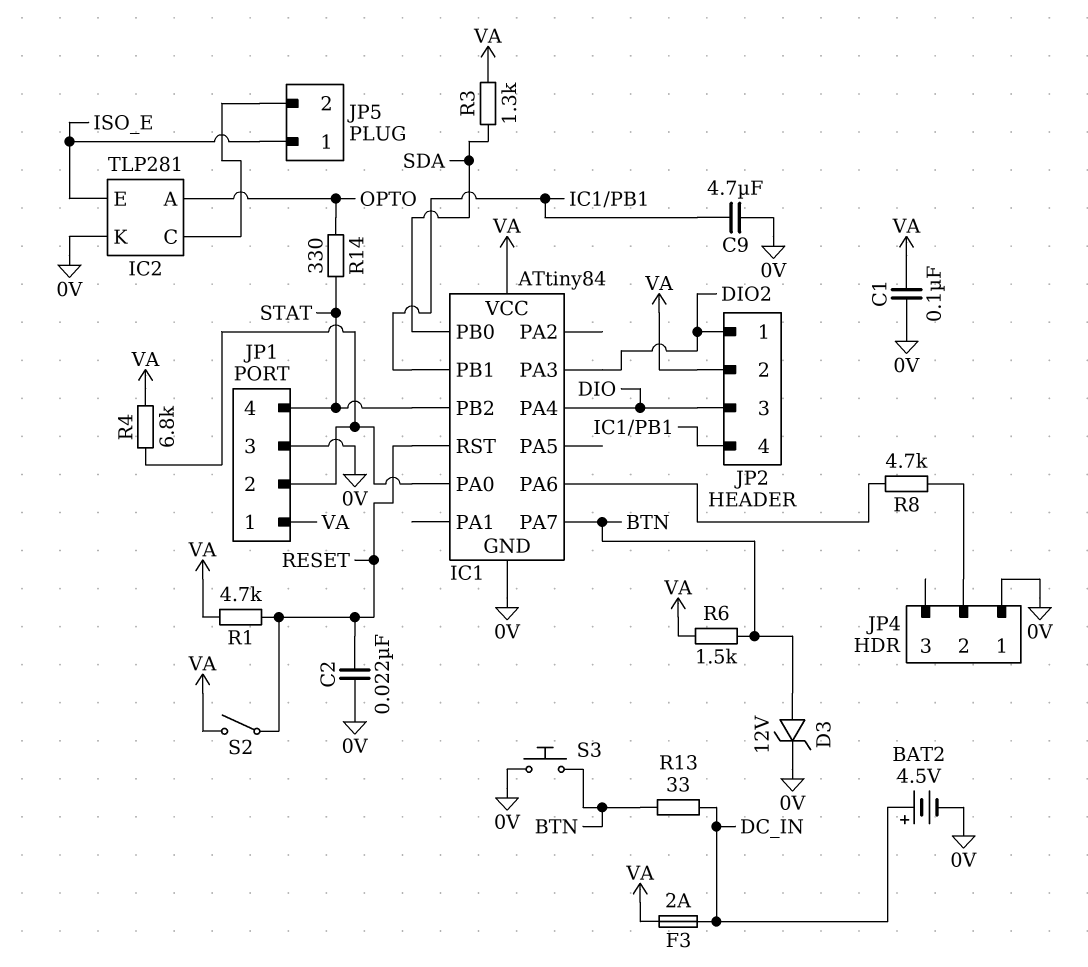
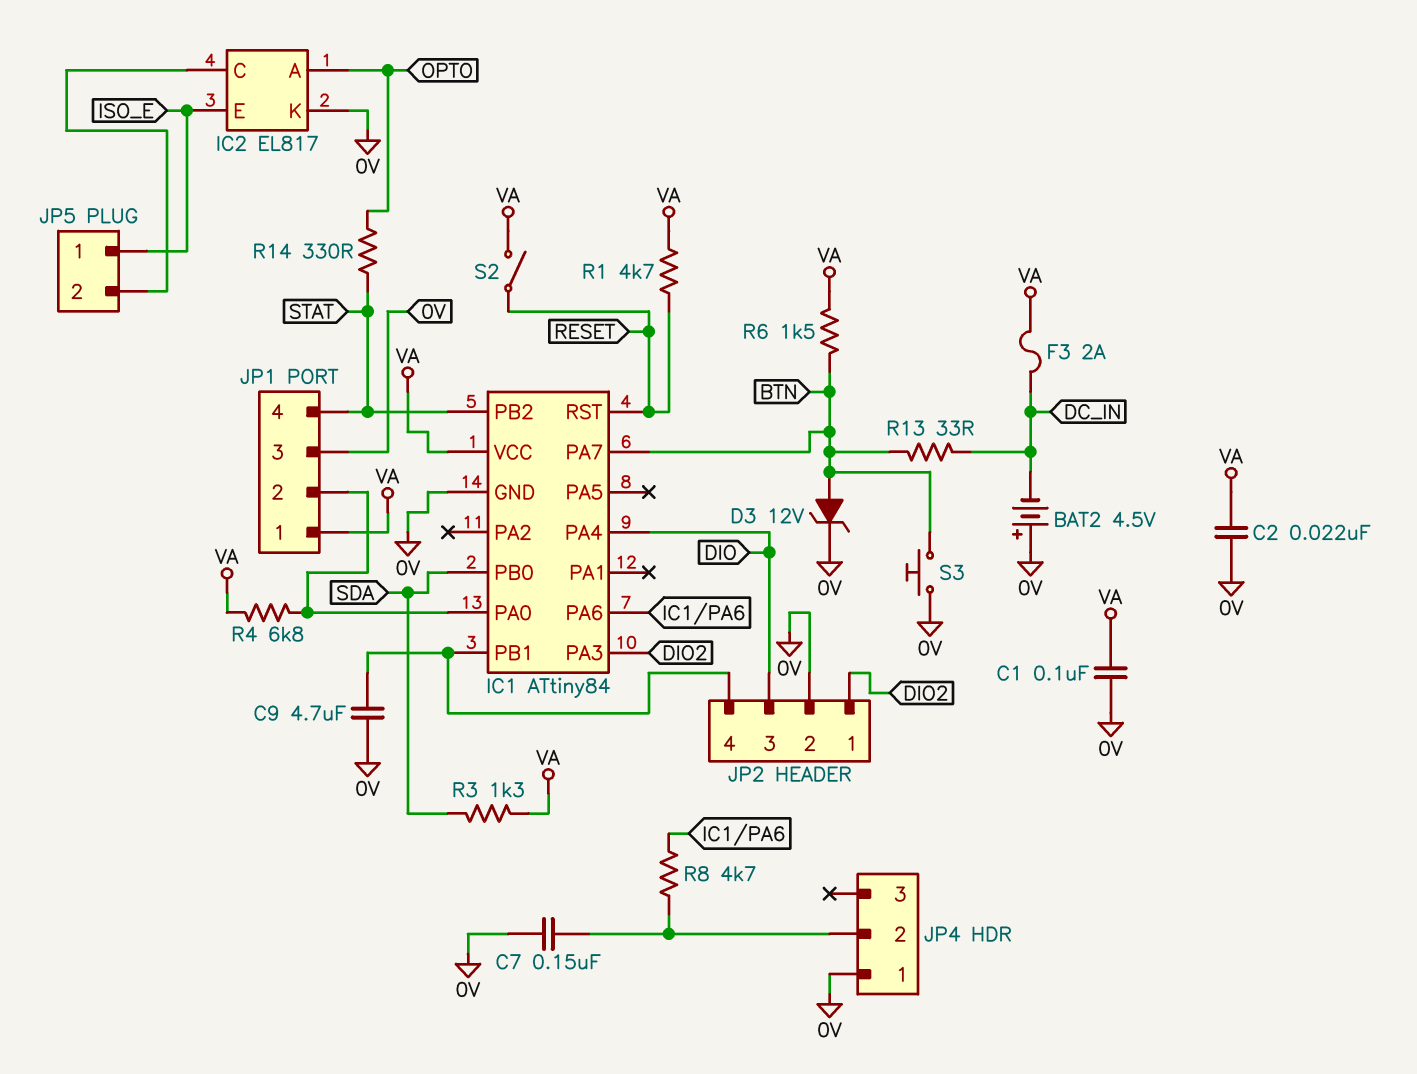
BAT2: 4.5V (plus DC_IN, minus 0V) -> 4.5V (plus 0V, minus DC_IN)
C2: 22nF (0V, RESET) -> 22nF (0V, VA)
C7: none -> 150nF (0V, JP4/2)
IC2: TLP281 -> EL817
JP2 pin 2: VA -> 0V

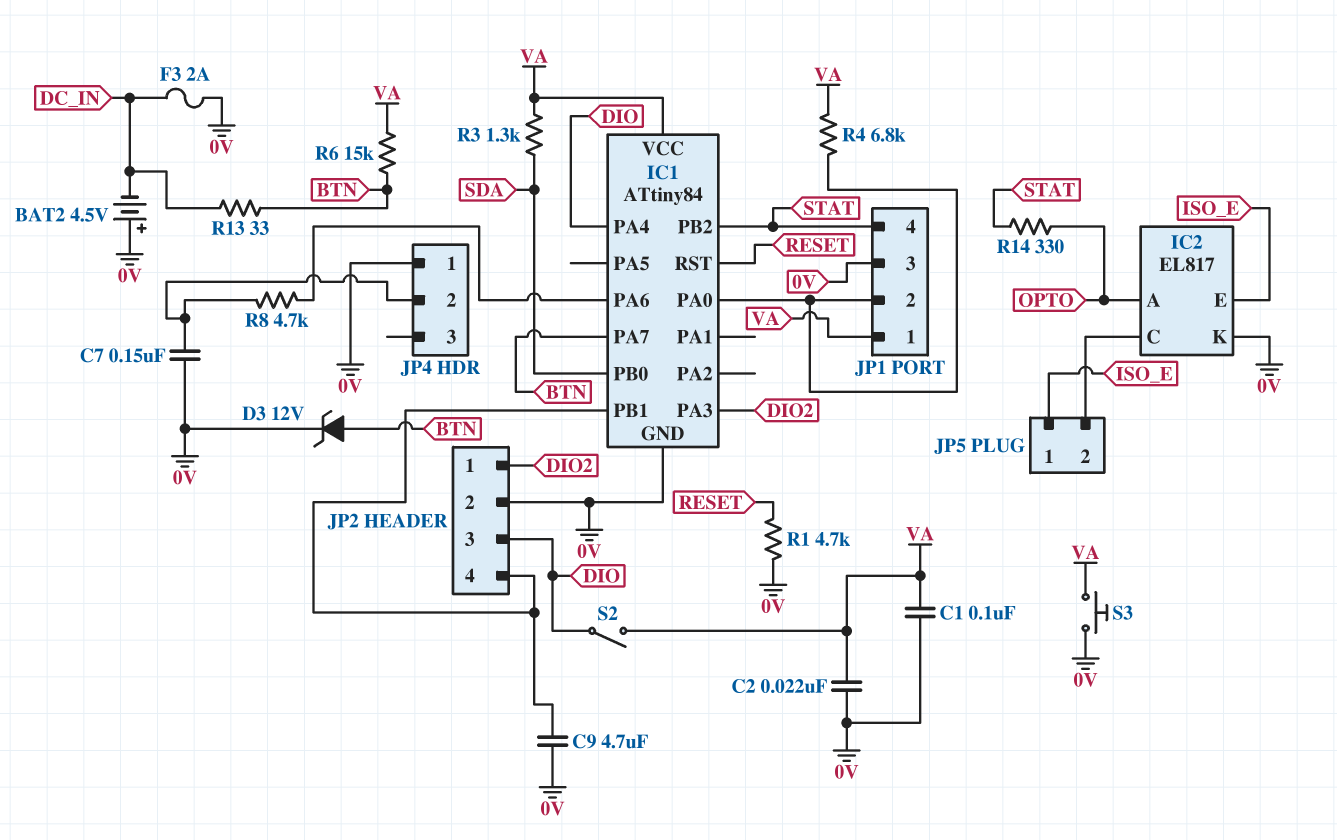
F3: 2A (DC_IN, VA) -> 2A (0V, DC_IN)
R1: 4.7k (RESET, VA) -> 4.7k (0V, RESET)
R6: 1.5k (BTN, VA) -> 15k (BTN, VA)
S2: switch (RESET, VA) -> switch (DIO, VA)
S3: button (0V, BTN) -> button (0V, VA)

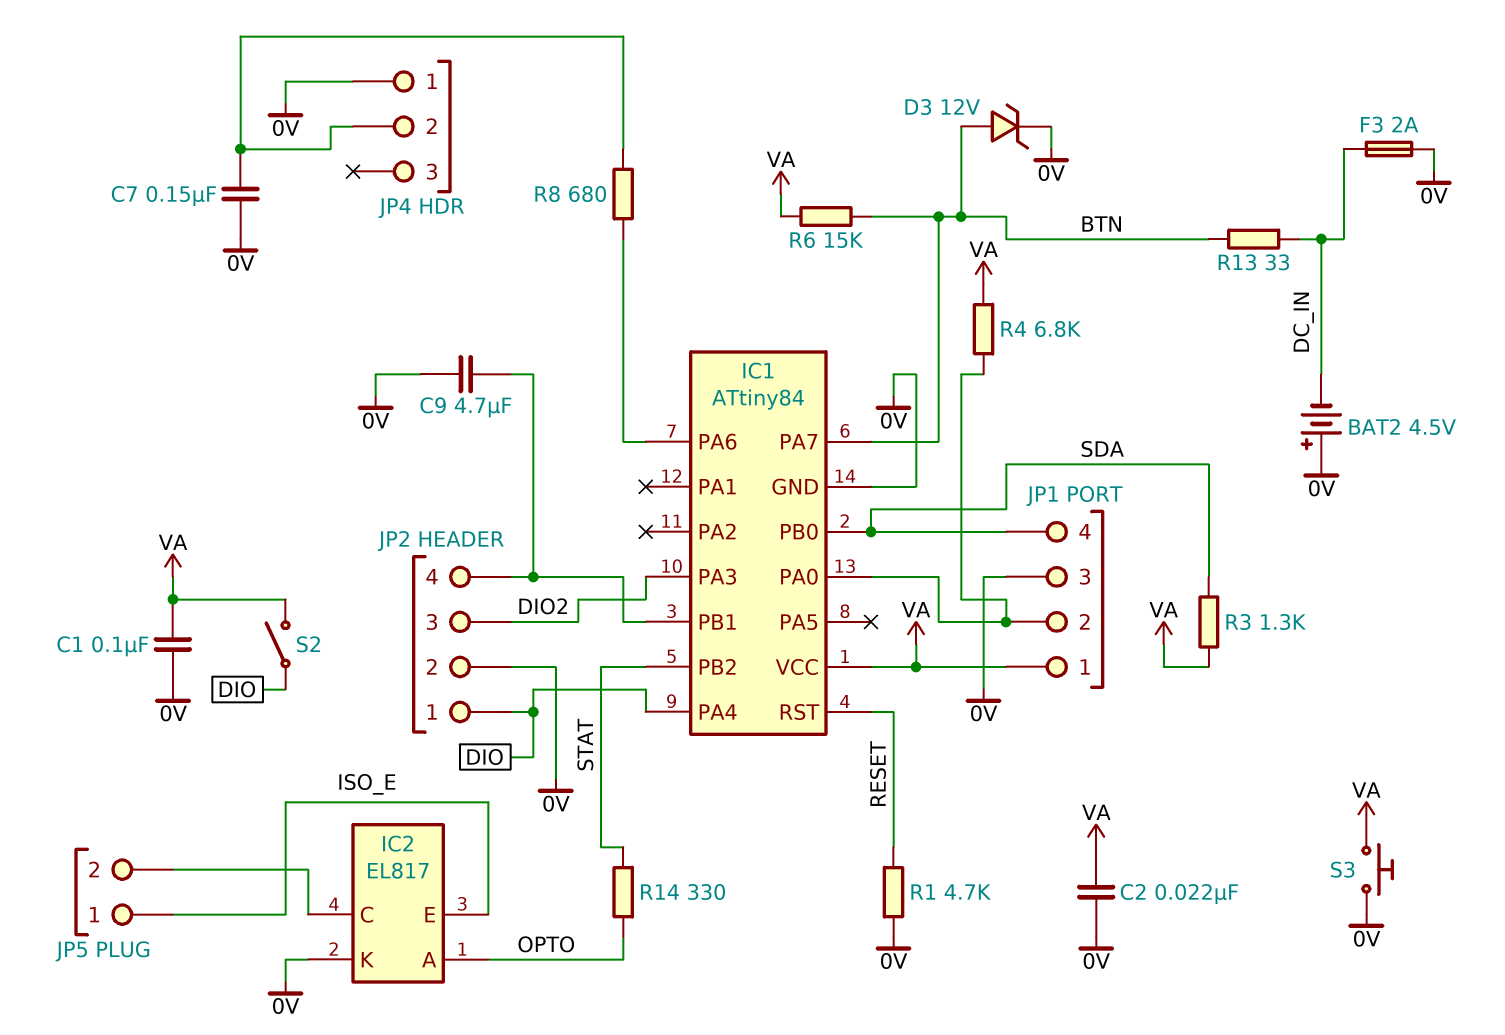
JP1 pin 4: STAT -> SDA
JP2 pin 1: DIO2 -> DIO
JP2 pin 3: DIO -> DIO2
R8: 4.7k (IC1/PA6, JP4/2) -> 680 (IC1/PA6, JP4/2)

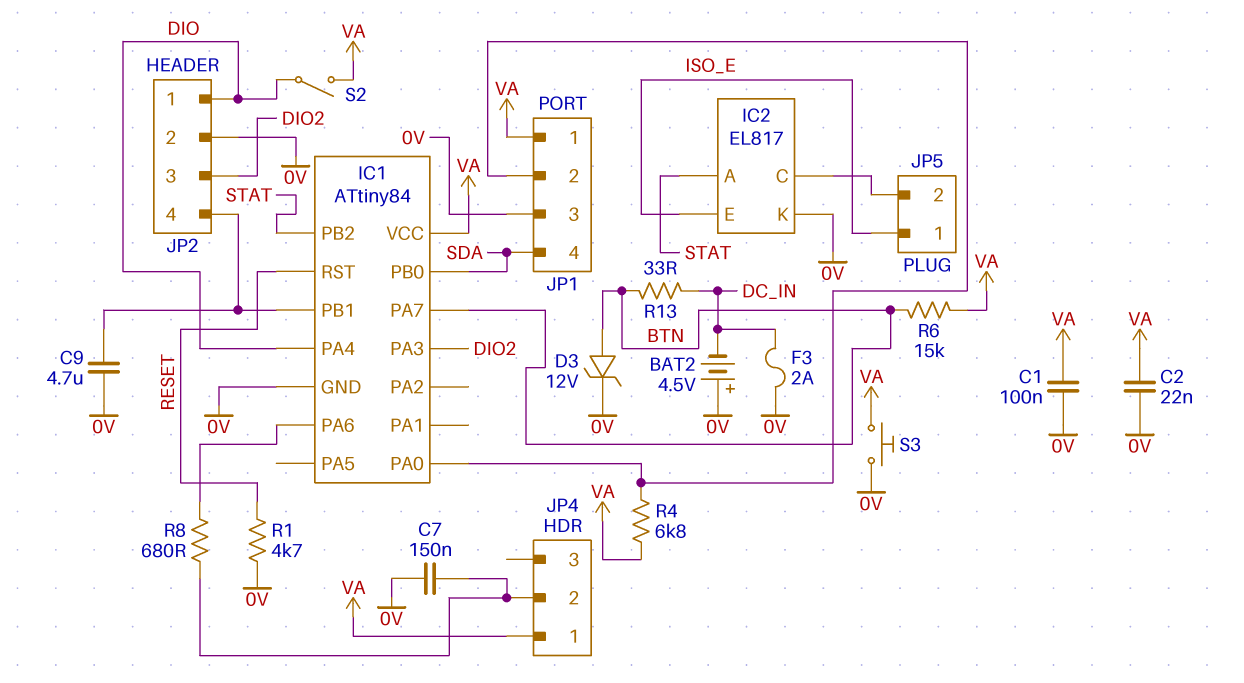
IC2 pin A: OPTO -> STAT
JP4 pin 1: 0V -> VA
R3: 1.3k (SDA, VA) -> none
R14: 330 (OPTO, STAT) -> none

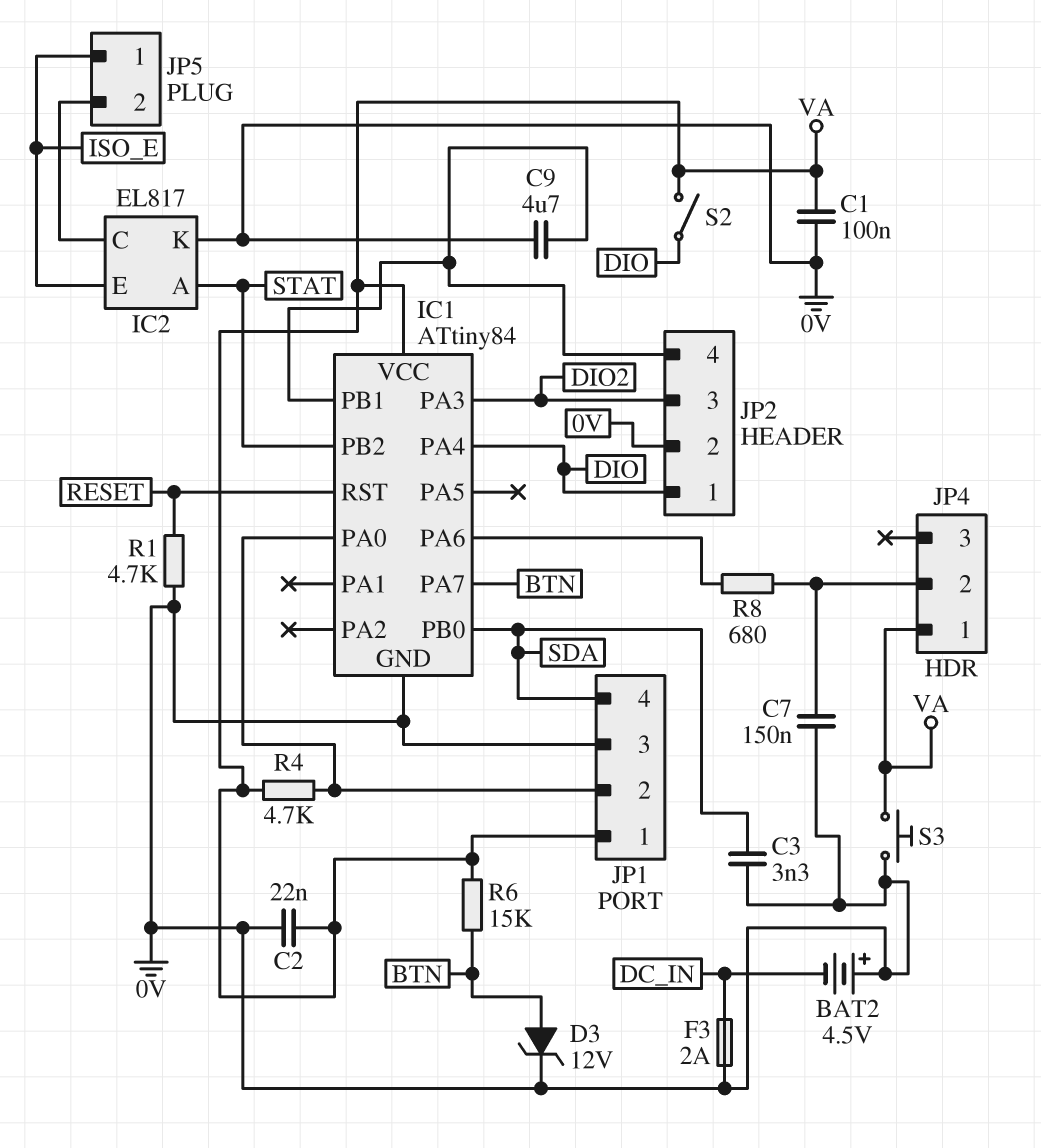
C3: none -> 3.3nF (0V, SDA)
R4: 6.8k (IC1/PA0, VA) -> 4.7k (IC1/PA0, VA)
R13: 33 (BTN, DC_IN) -> none

